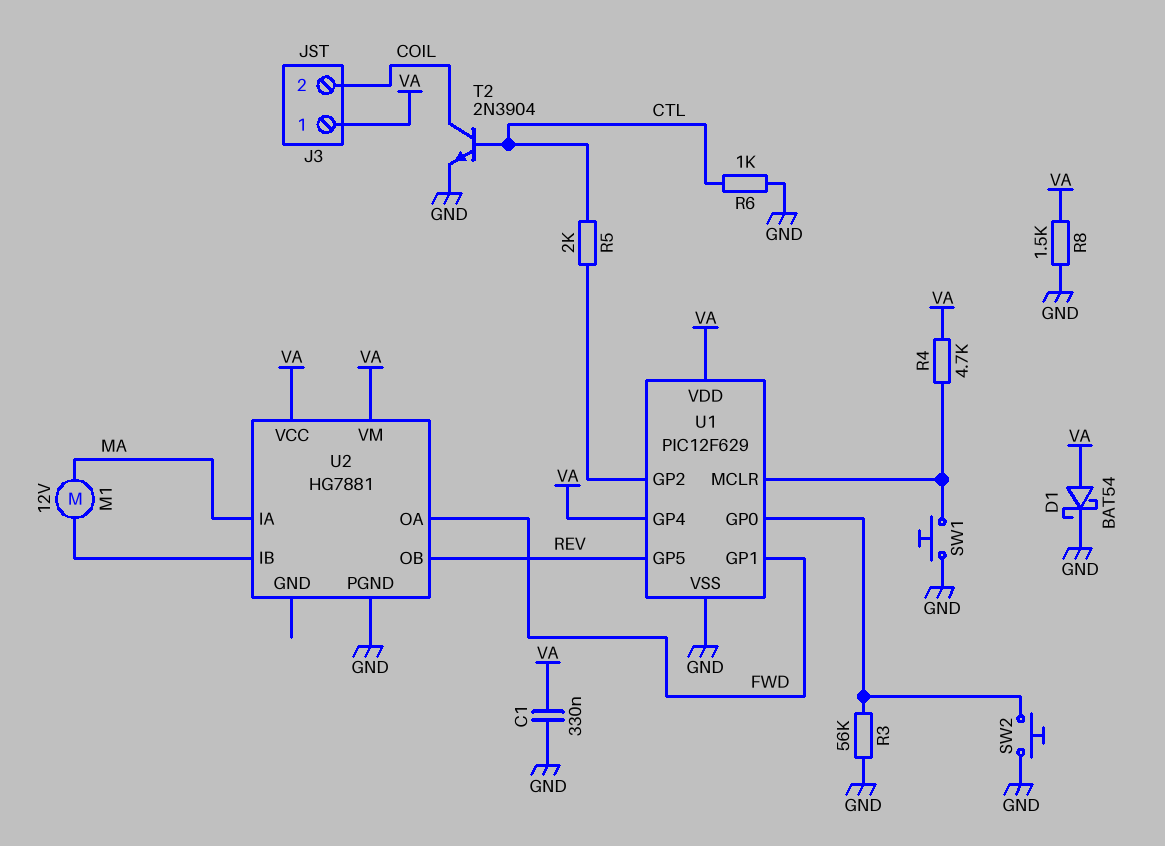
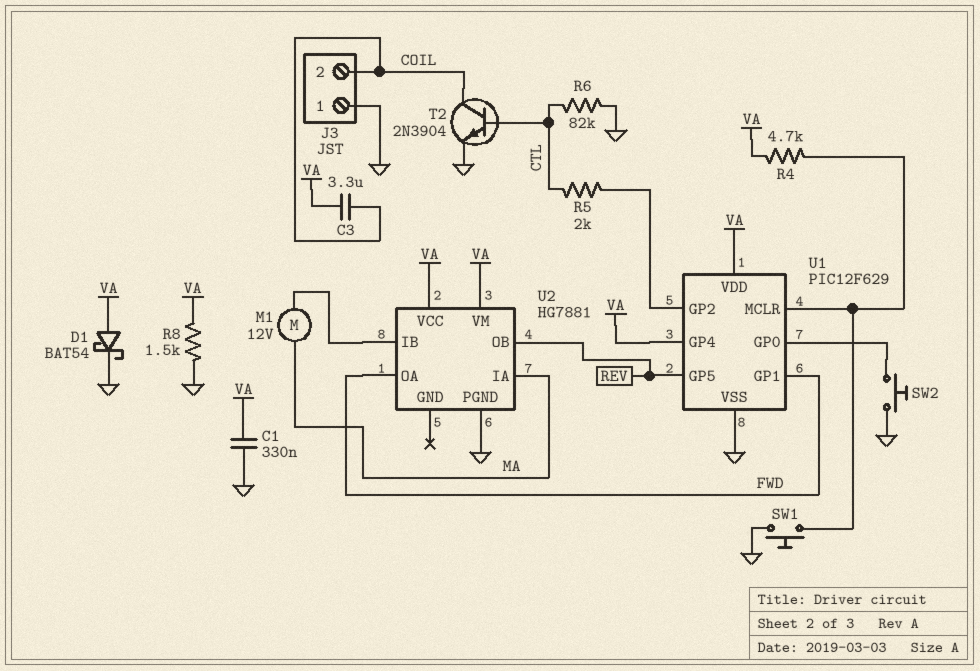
C3: none -> 3.3uF (COIL, VA)
J3 pin 1: VA -> GND
R3: 56k (GND, U1/GP0) -> none
R6: 1k (CTL, GND) -> 82k (CTL, GND)

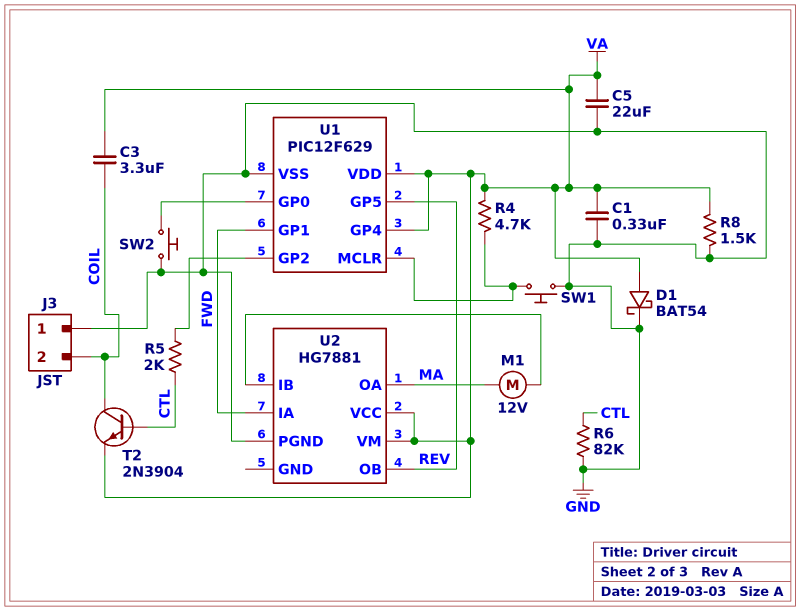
C5: none -> 22uF (GND, VA)
T2: NPN 2N3904 (B CTL, C COIL, E GND) -> NPN 2N3904 (B CTL, C COIL, E VA)
U2 pin IA: MA -> FWD
U2 pin OA: FWD -> MA

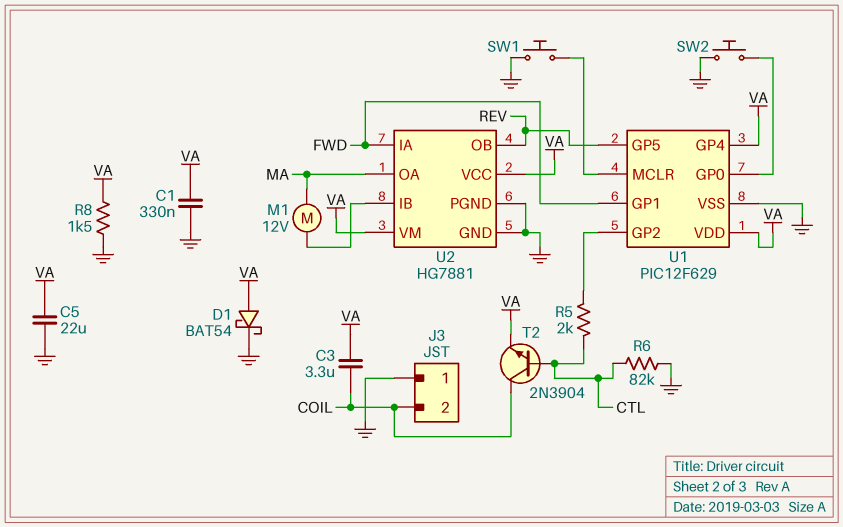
R4: 4.7k (U1/MCLR, VA) -> none
U2 pin GND: none -> GND

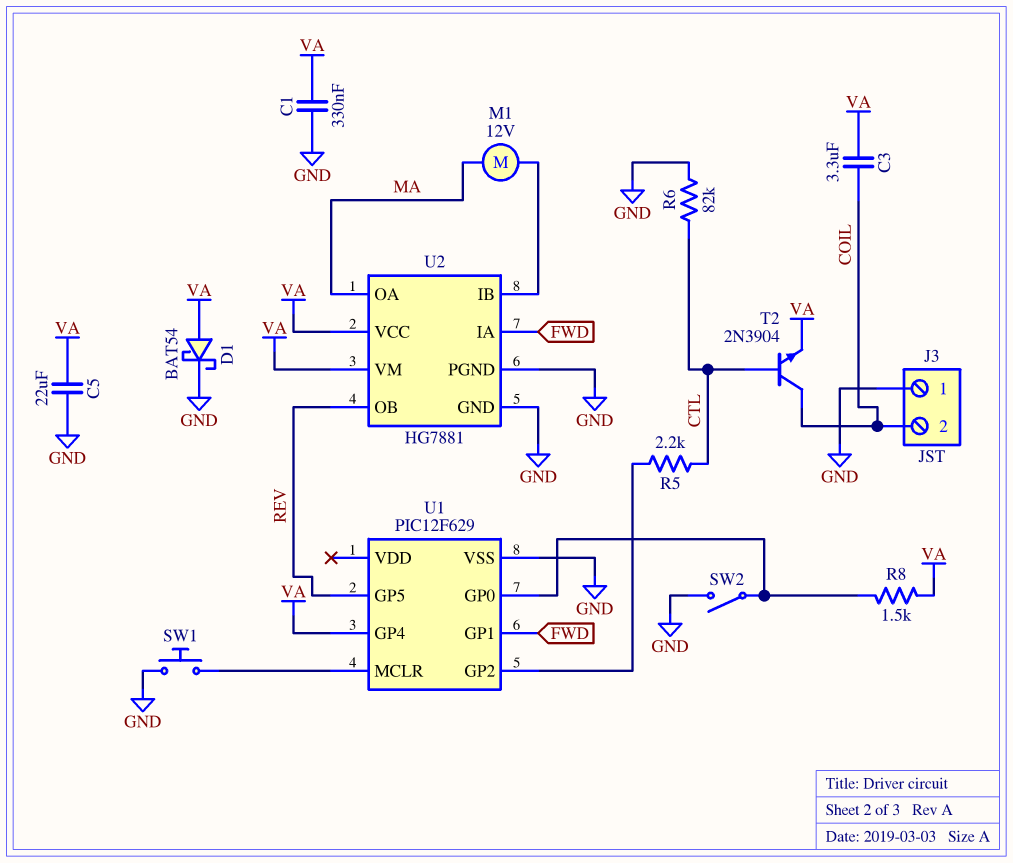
R5: 2k (CTL, U1/GP2) -> 2.2k (CTL, U1/GP2)
R8: 1.5k (GND, VA) -> 1.5k (U1/GP0, VA)
SW2: button (GND, U1/GP0) -> switch (GND, U1/GP0)
U1 pin VDD: VA -> none

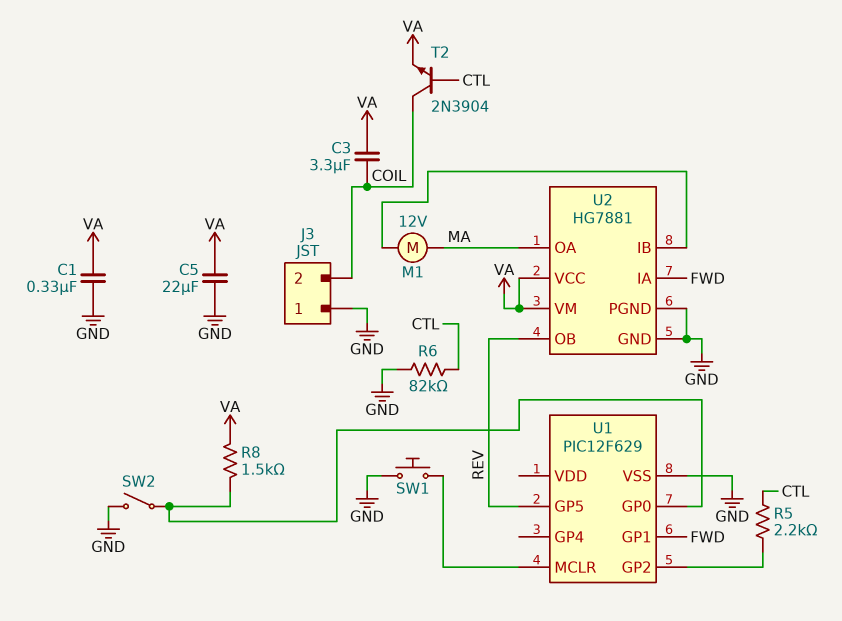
D1: schottky BAT54 (A VA, K GND) -> none
U1 pin GP4: VA -> none

